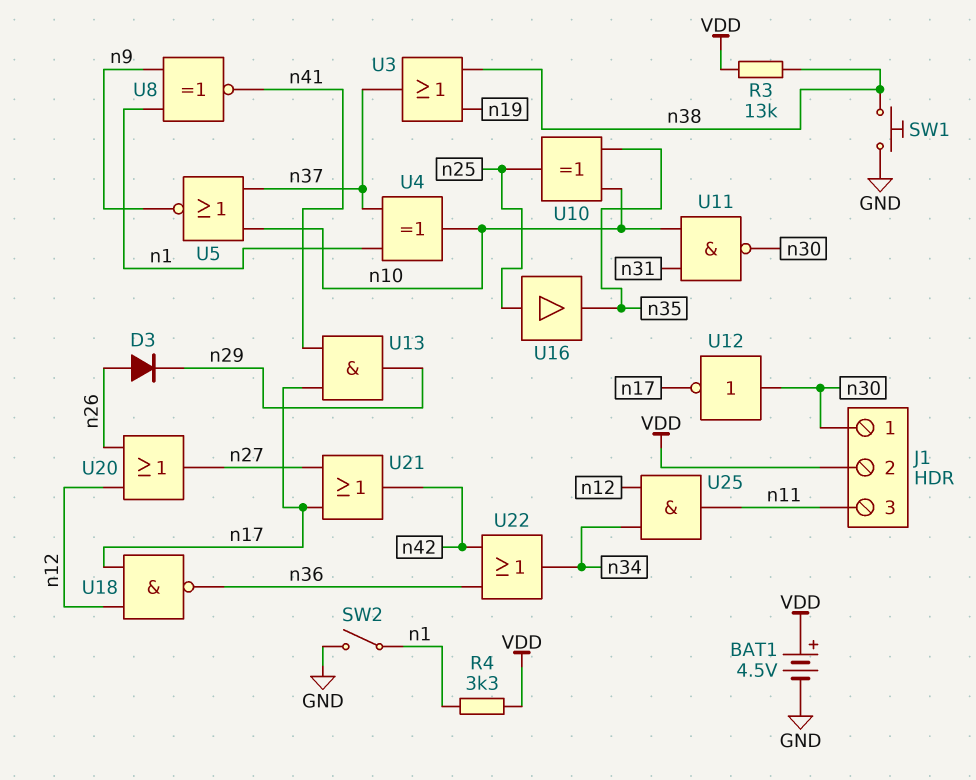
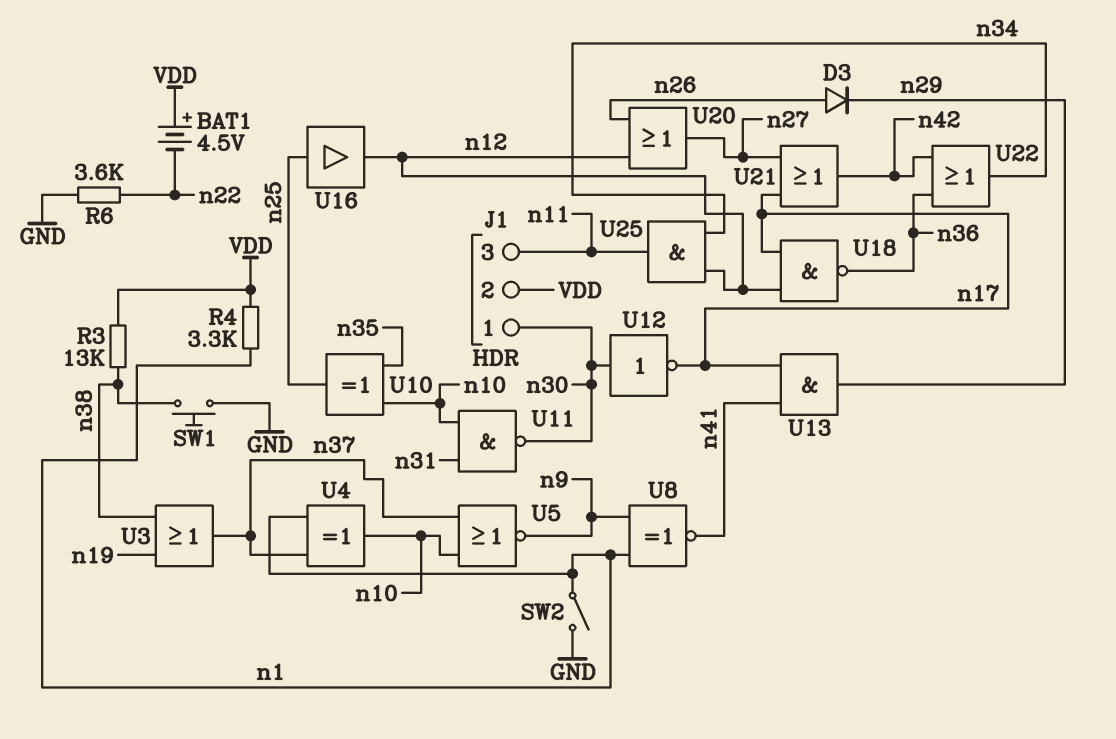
BAT1: 4.5V (plus VDD, minus GND) -> 4.5V (plus VDD, minus n22)
R6: none -> 3.6k (GND, n22)
U16: buffer (in n25, out n35) -> buffer (in n25, out n12)

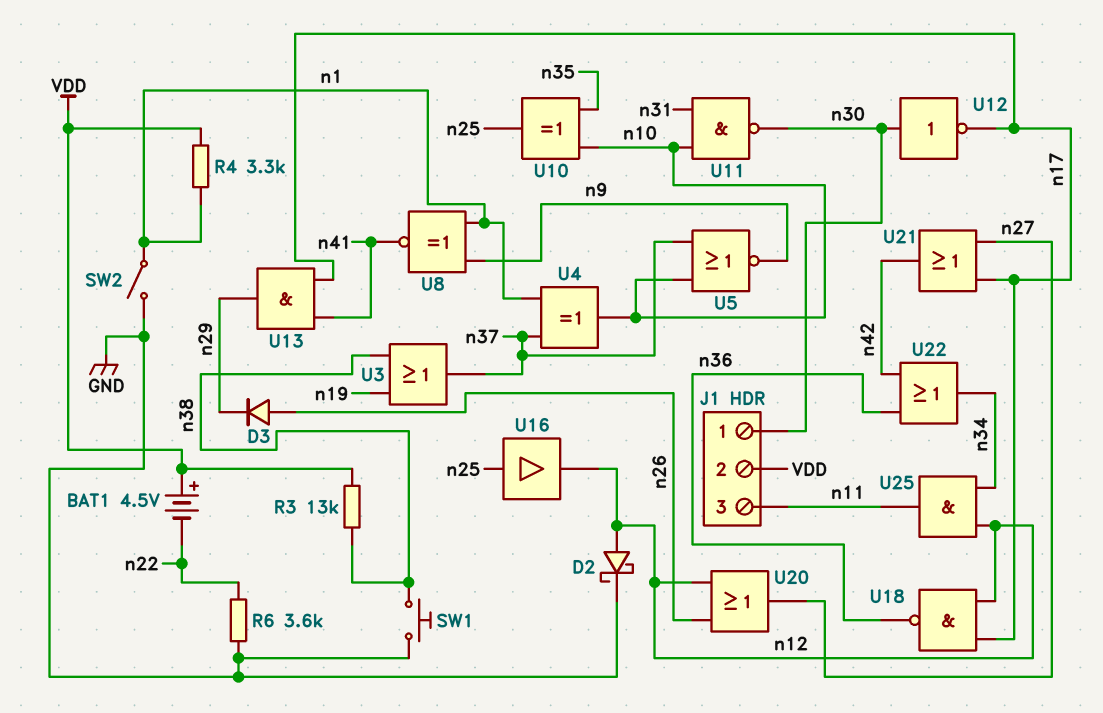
D2: none -> schottky (A n12, K GND)

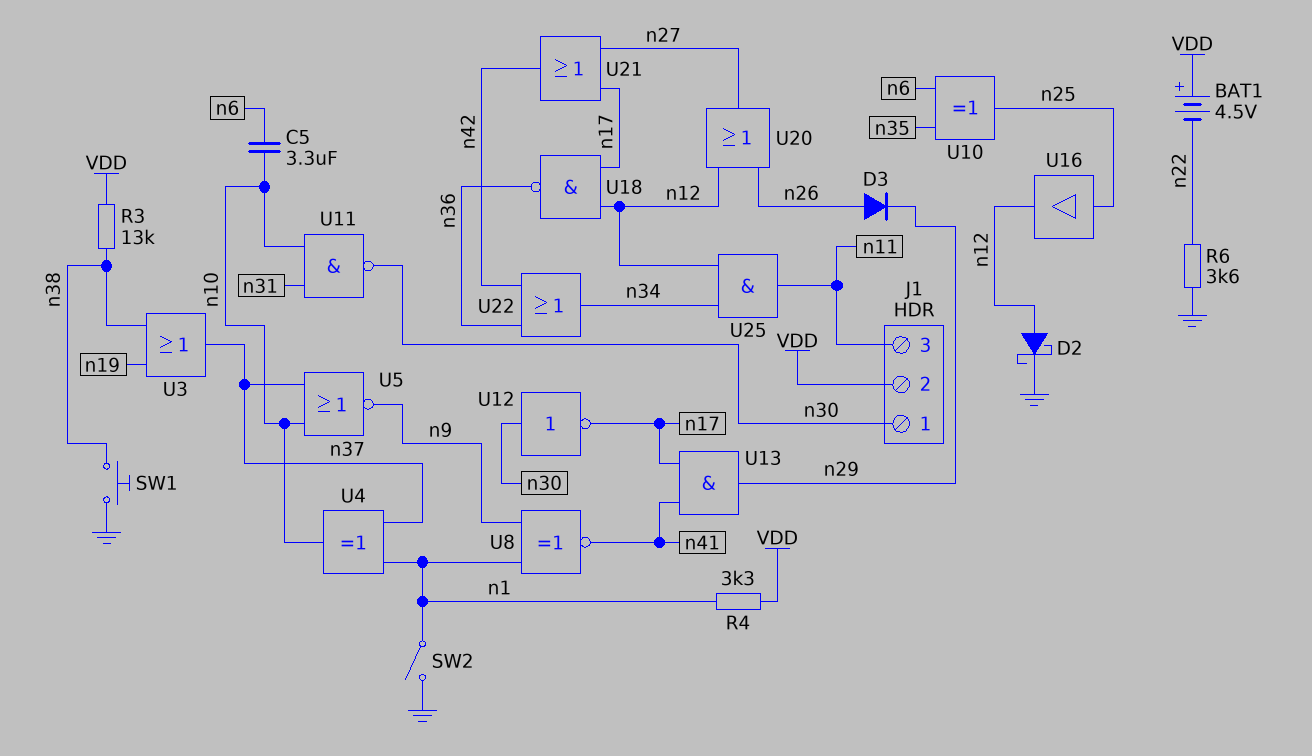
C5: none -> 3.3uF (n6, n10)
U10: XOR (in n10, in n35, out n25) -> XOR (in n6, in n35, out n25)

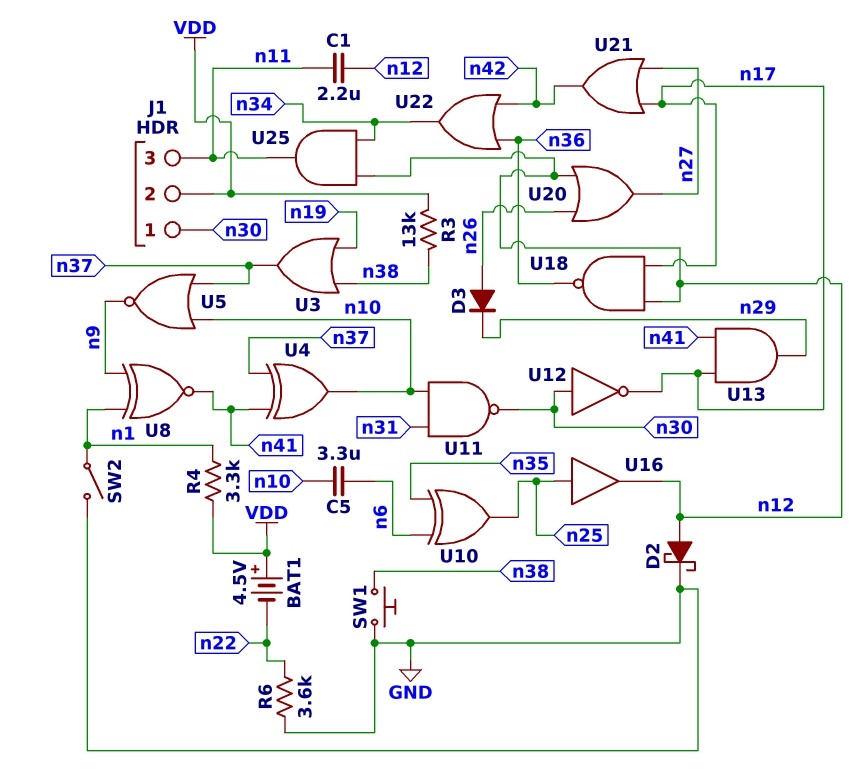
C1: none -> 2.2uF (n11, n12)
U4: XOR (in n1, in n37, out n10) -> XOR (in n37, in n41, out n10)

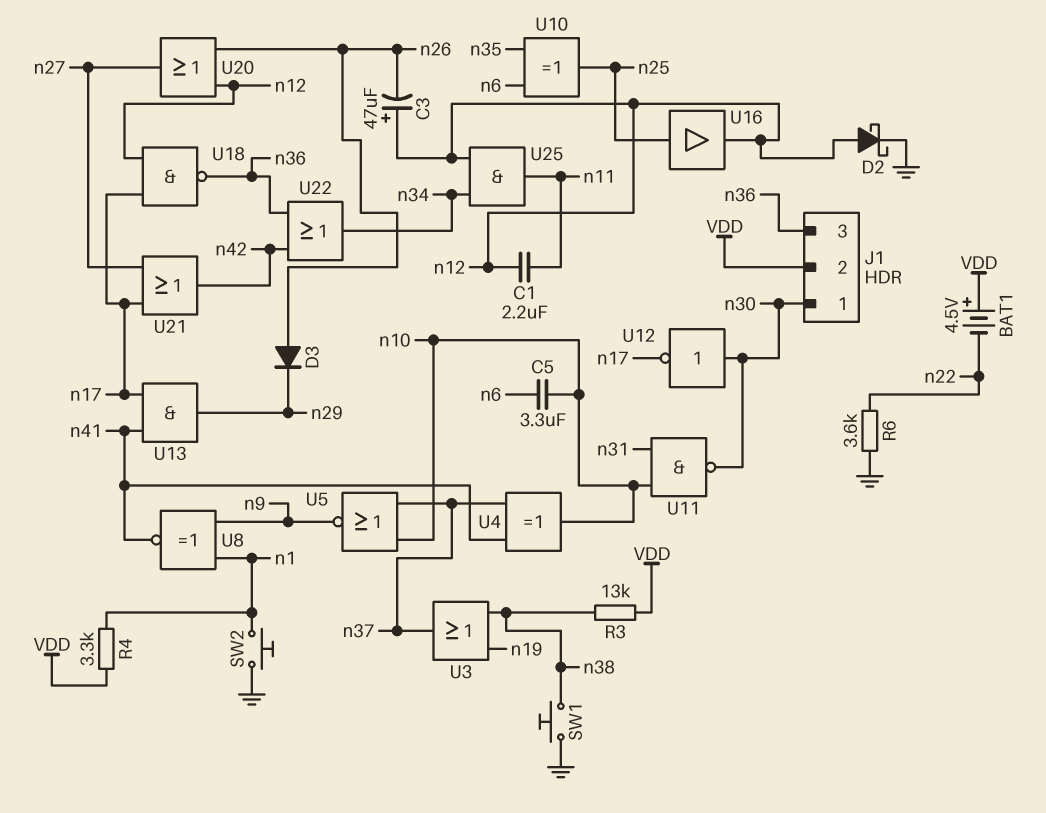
C3: none -> 47uF (plus n12, minus n26)
J1 pin 3: n11 -> n36
SW2: switch (GND, n1) -> button (GND, n1)

